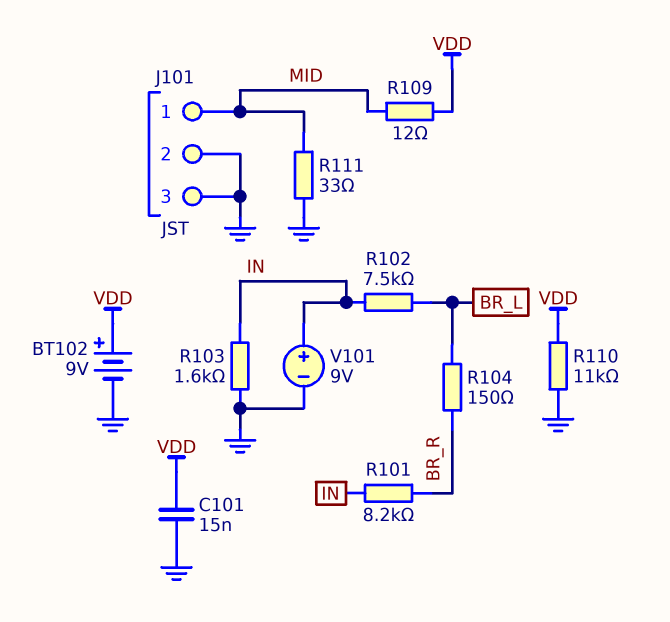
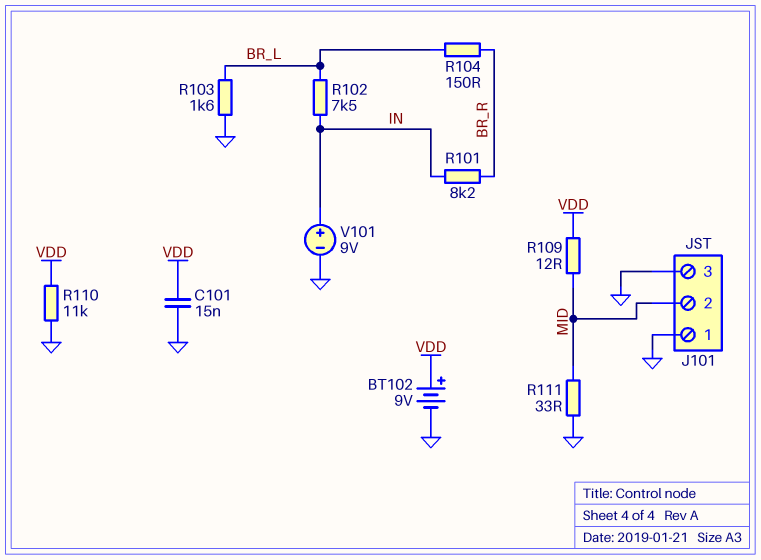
J101 pin 1: MID -> GND
J101 pin 2: GND -> MID
R103: 1.6k (GND, IN) -> 1.6k (BR_L, GND)

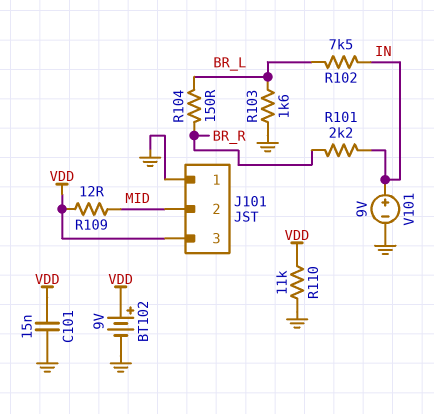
J101 pin 3: GND -> VDD
R101: 8.2k (BR_R, IN) -> 2.2k (BR_R, IN)
R111: 33 (GND, MID) -> none

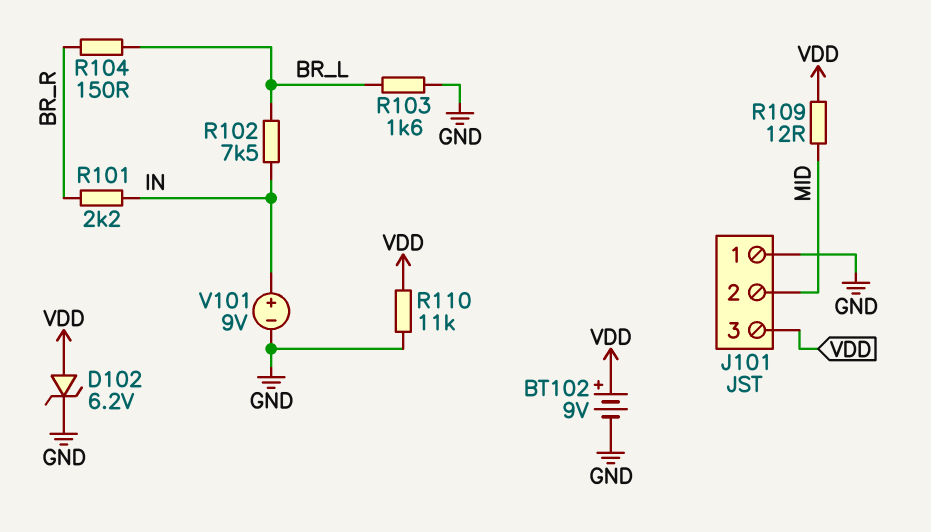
C101: 15nF (GND, VDD) -> none
D102: none -> zener 6.2V (A VDD, K GND)

